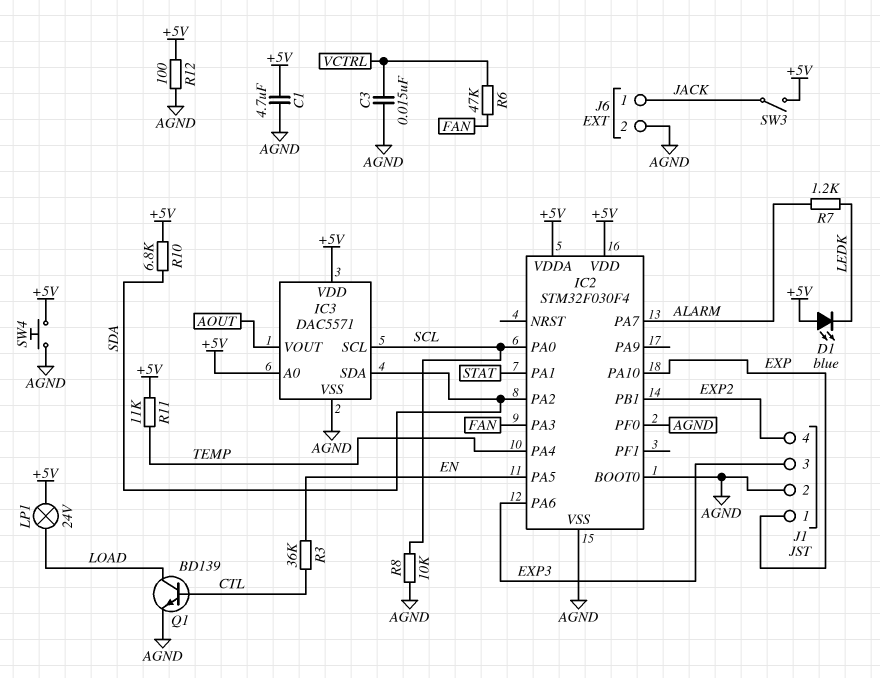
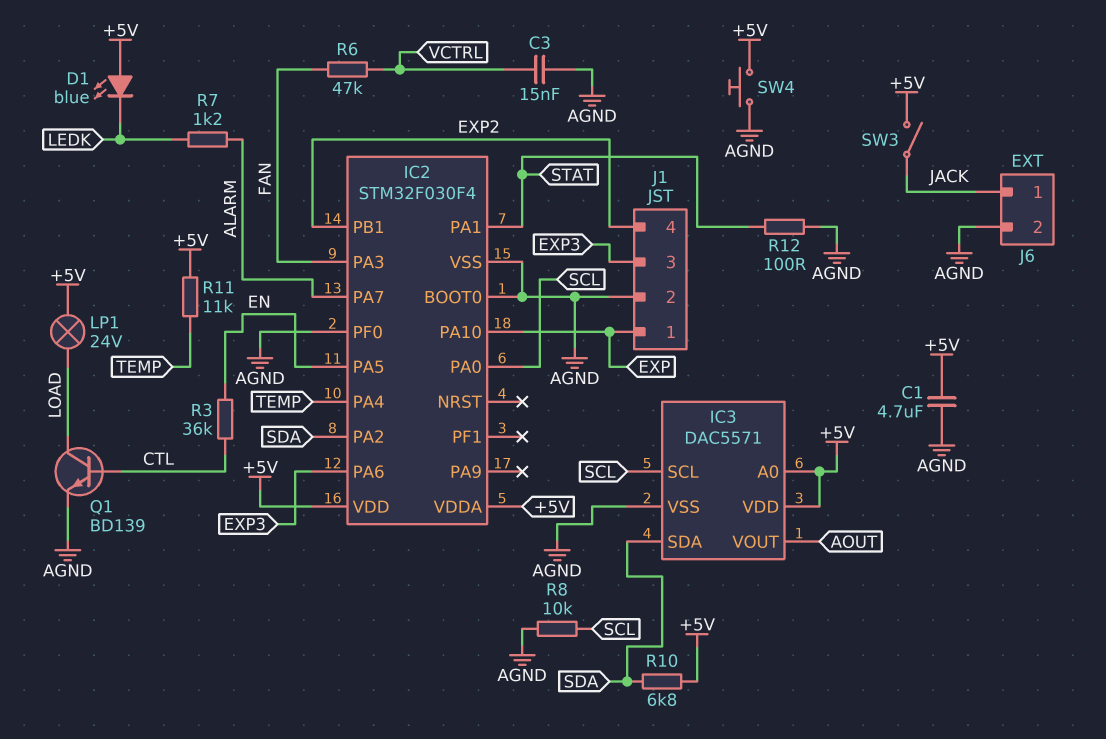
R12: 100 (+5V, AGND) -> 100 (AGND, STAT)

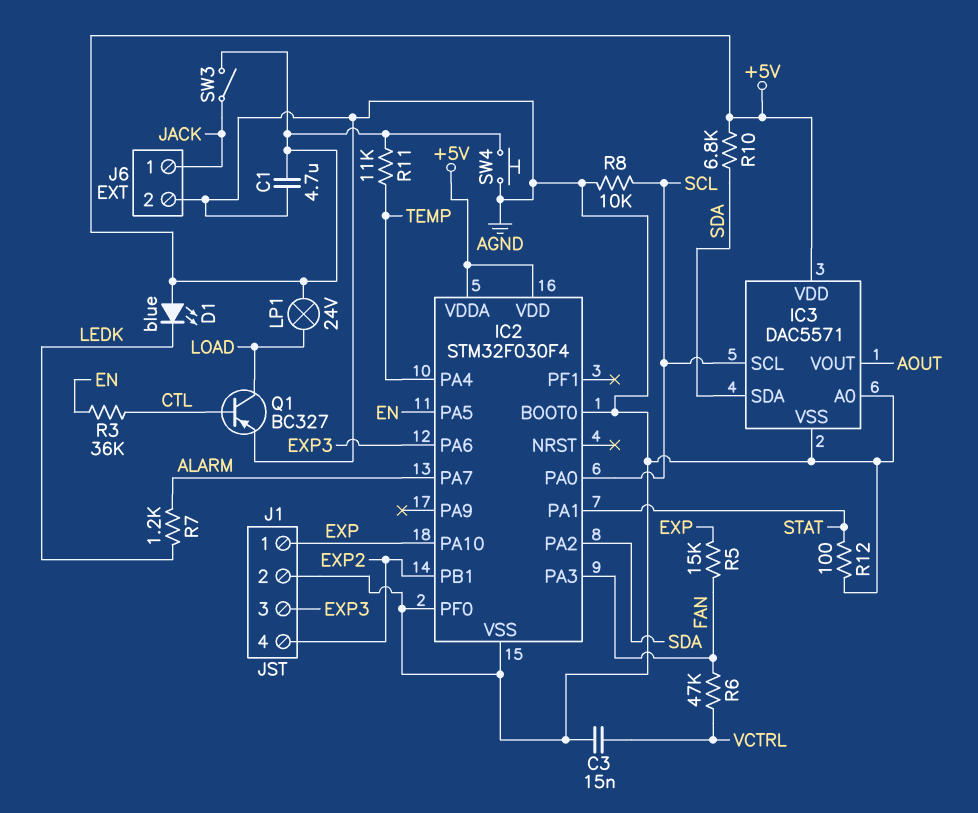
IC3 pin A0: +5V -> AGND
Q1: NPN BD139 (B CTL, C LOAD, E AGND) -> PNP BC327 (B CTL, C LOAD, E AGND)
R5: none -> 15k (EXP, FAN)

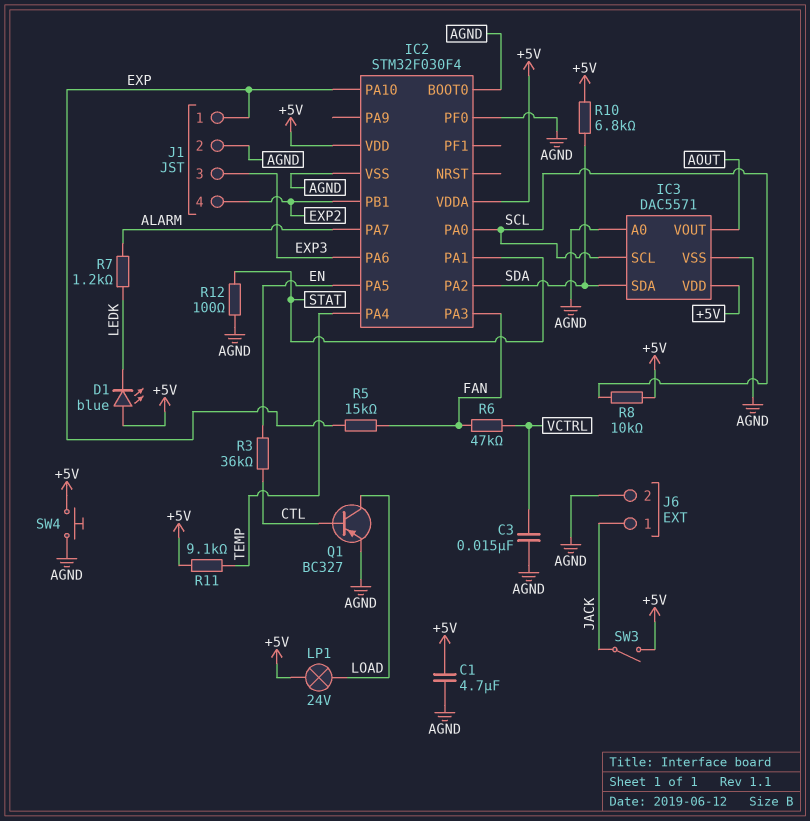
R8: 10k (AGND, SCL) -> 10k (+5V, SCL)
R11: 11k (+5V, TEMP) -> 9.1k (+5V, TEMP)

